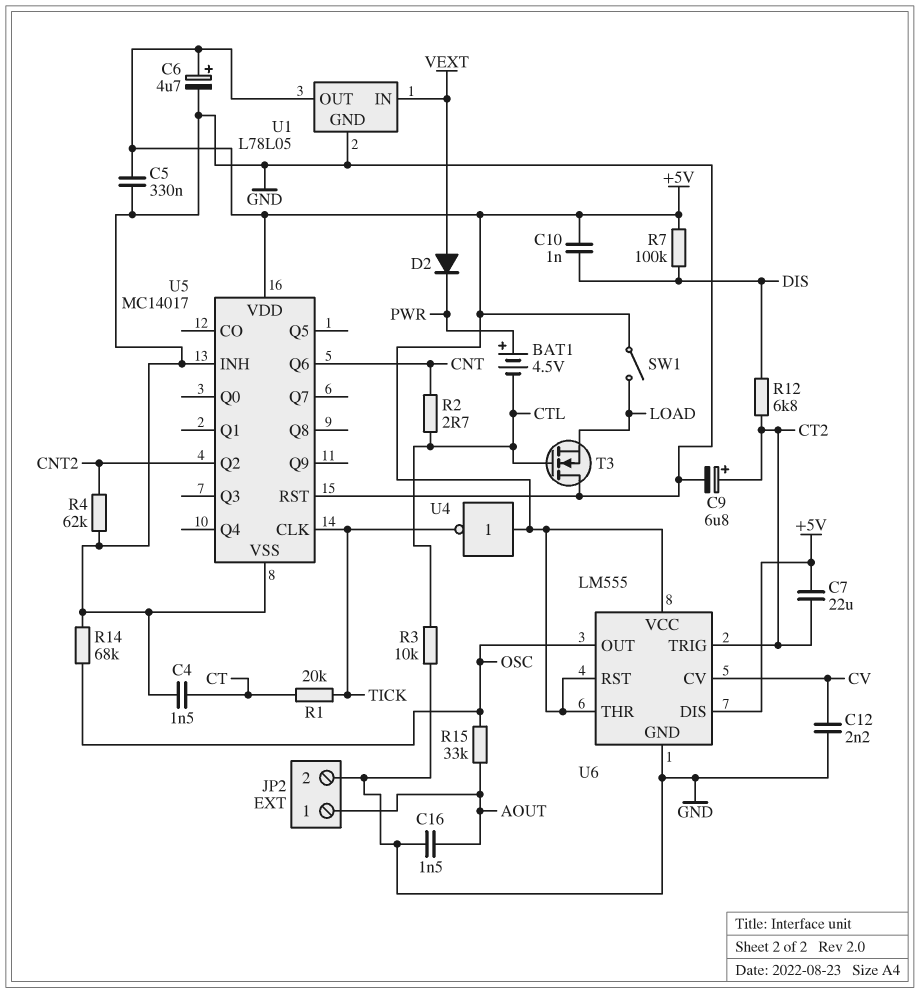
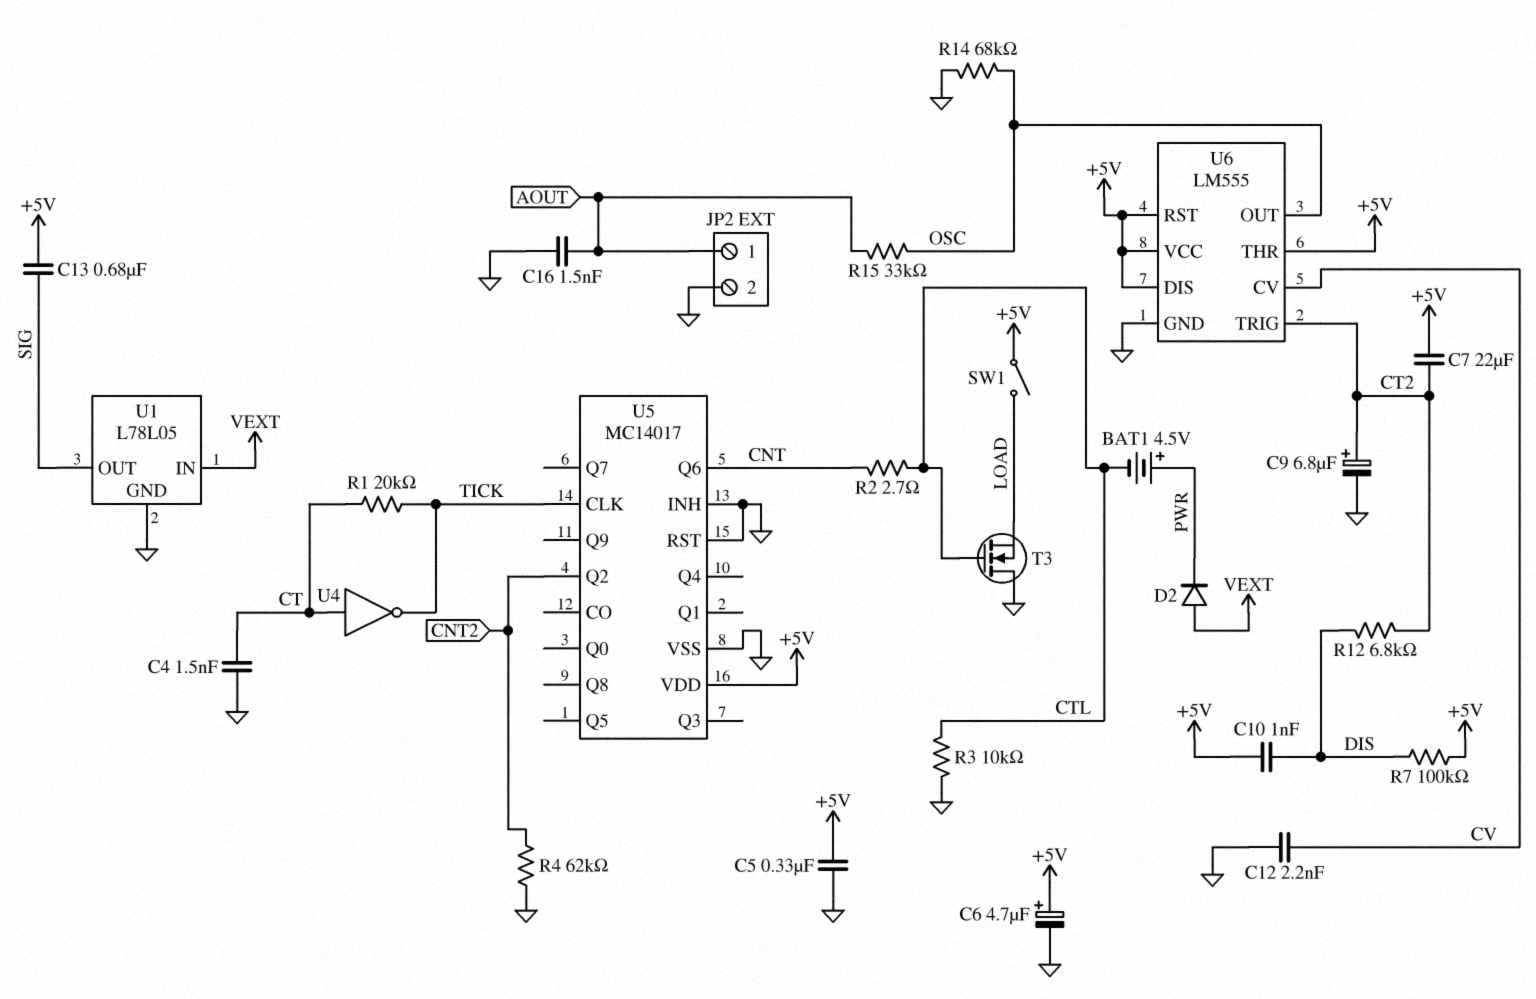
C13: none -> 680nF (+5V, SIG)
U1 pin OUT: +5V -> SIG
U4: NOT (in +5V, out TICK) -> NOT (in CT, out TICK)

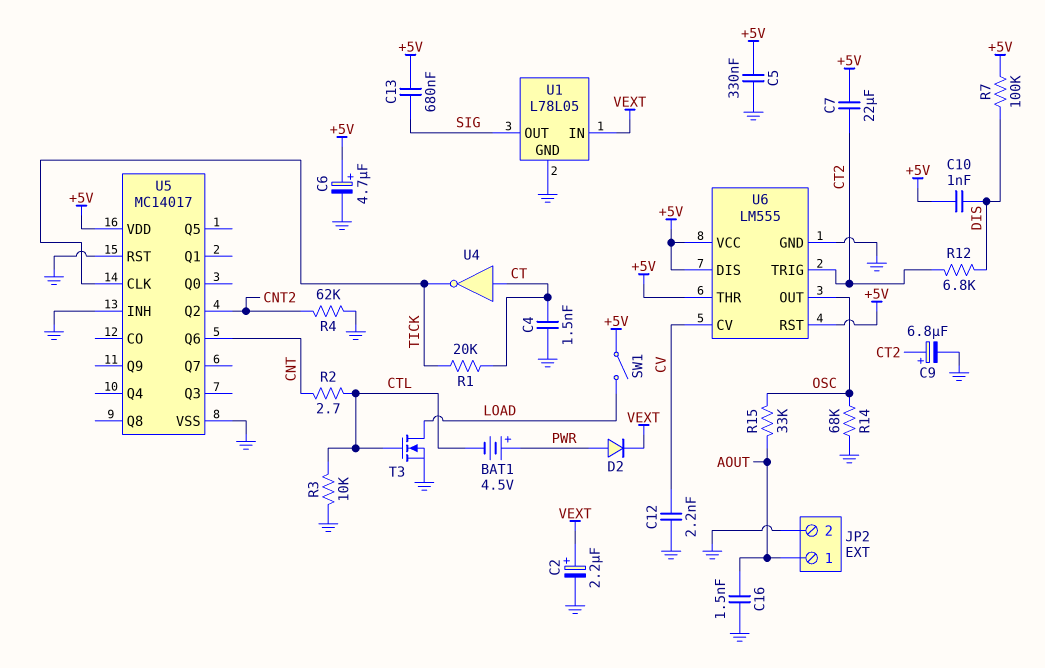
C2: none -> 2.2uF (plus VEXT, minus GND)
D2: diode (A VEXT, K PWR) -> diode (A PWR, K VEXT)
T3: NMOS (G CTL, D GND, S LOAD) -> NMOS (G CTL, D LOAD, S GND)

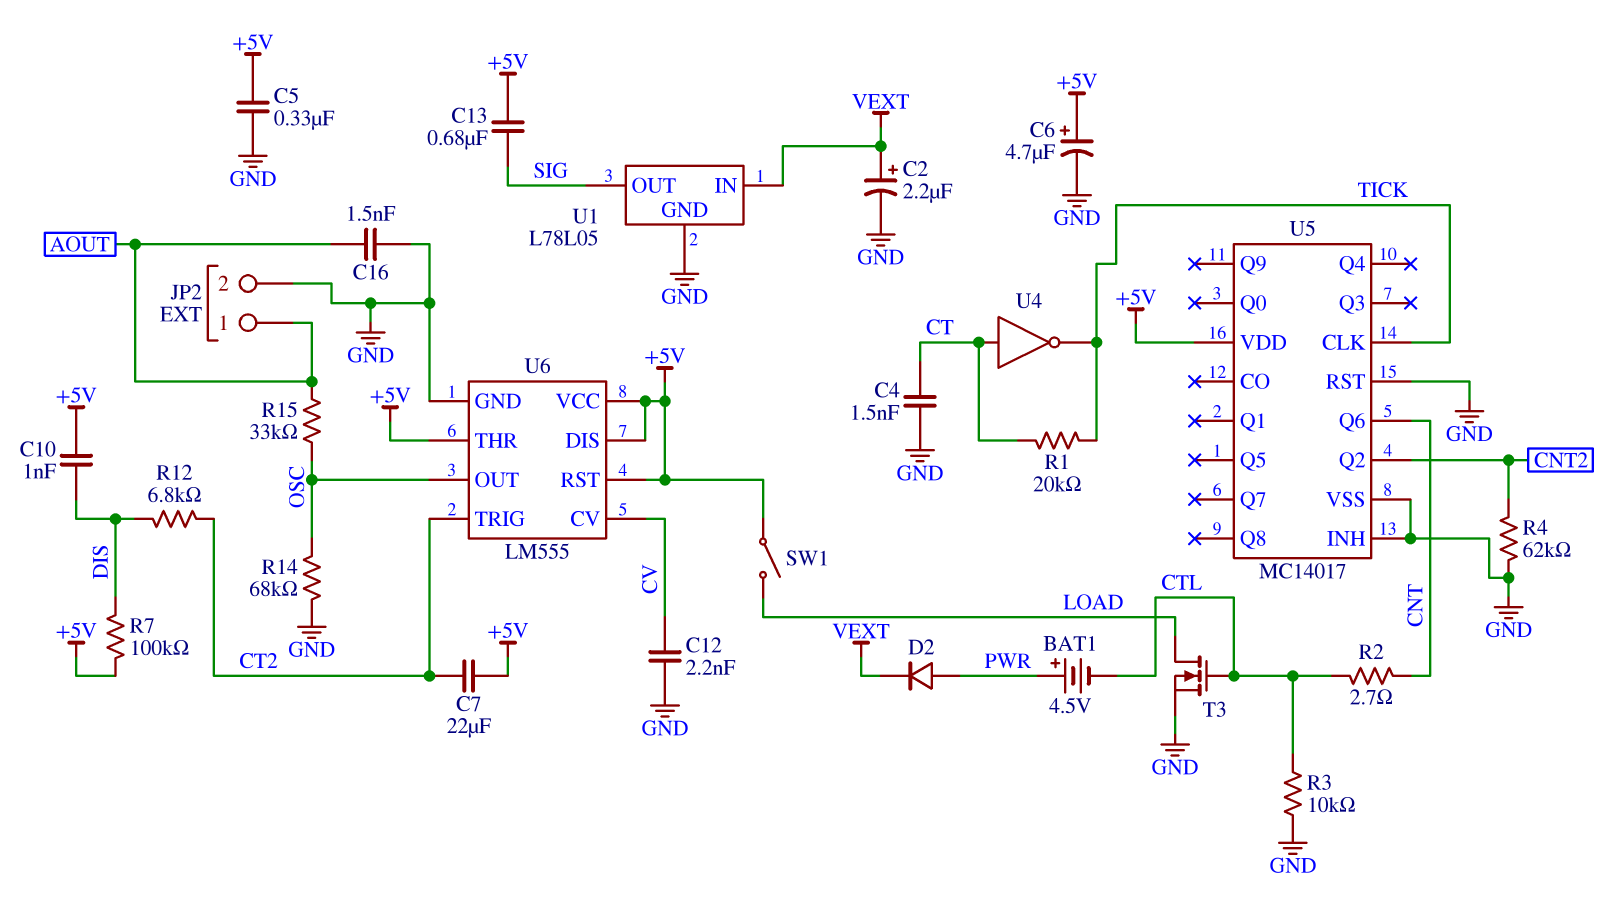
C9: 6.8uF (plus CT2, minus GND) -> none

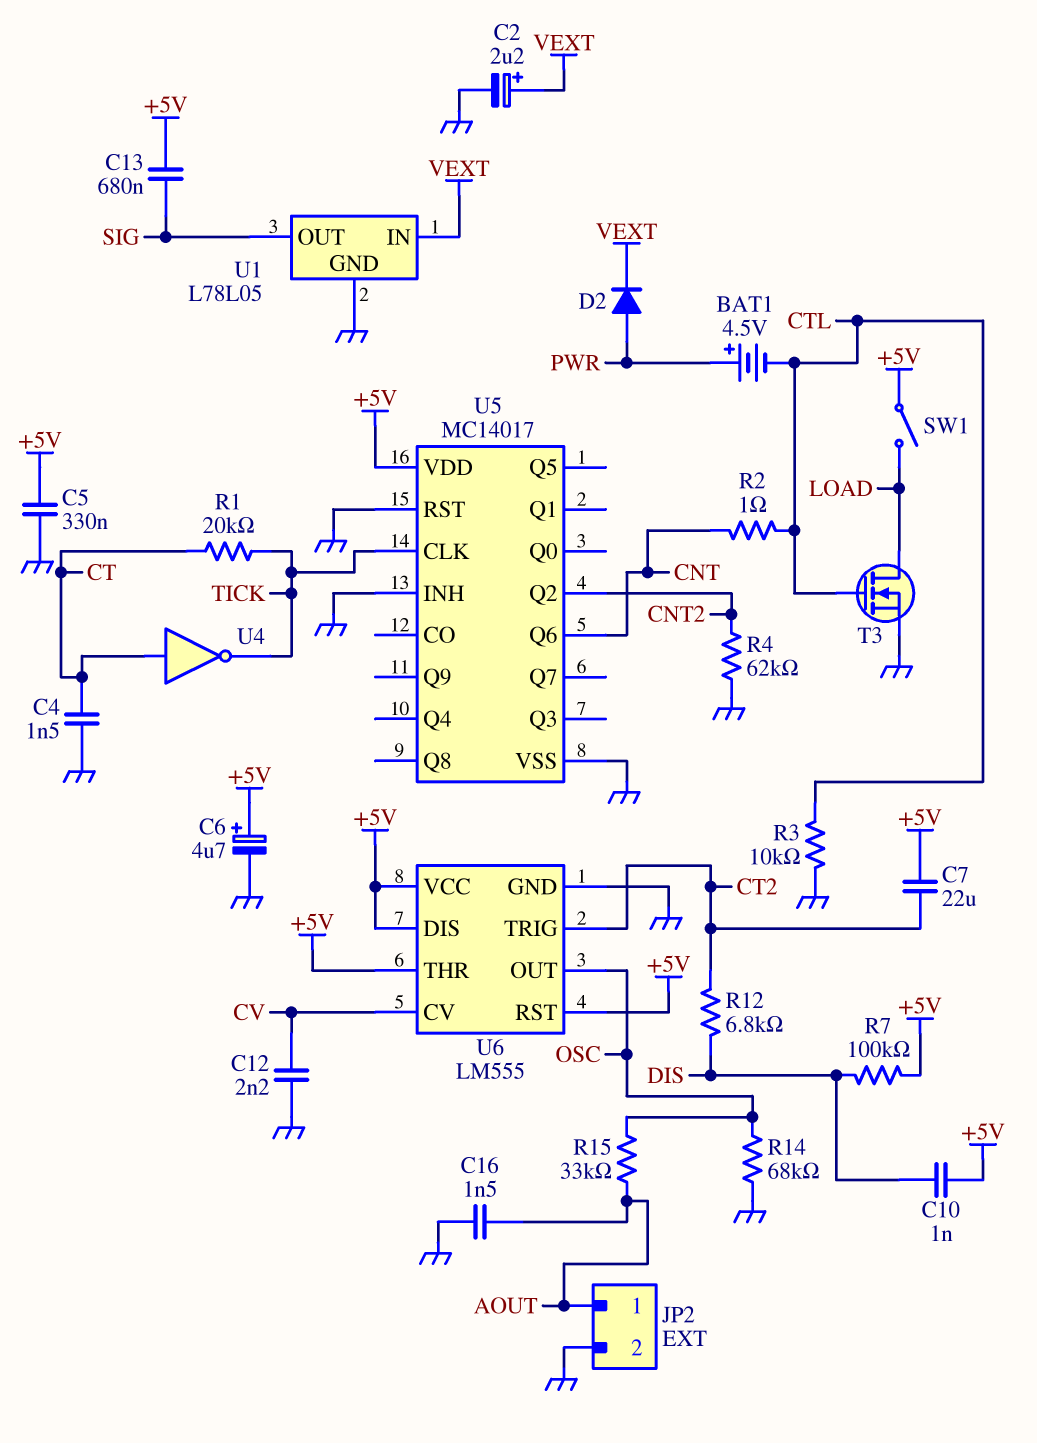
R2: 2.7 (CNT, CTL) -> 1 (CNT, CTL)

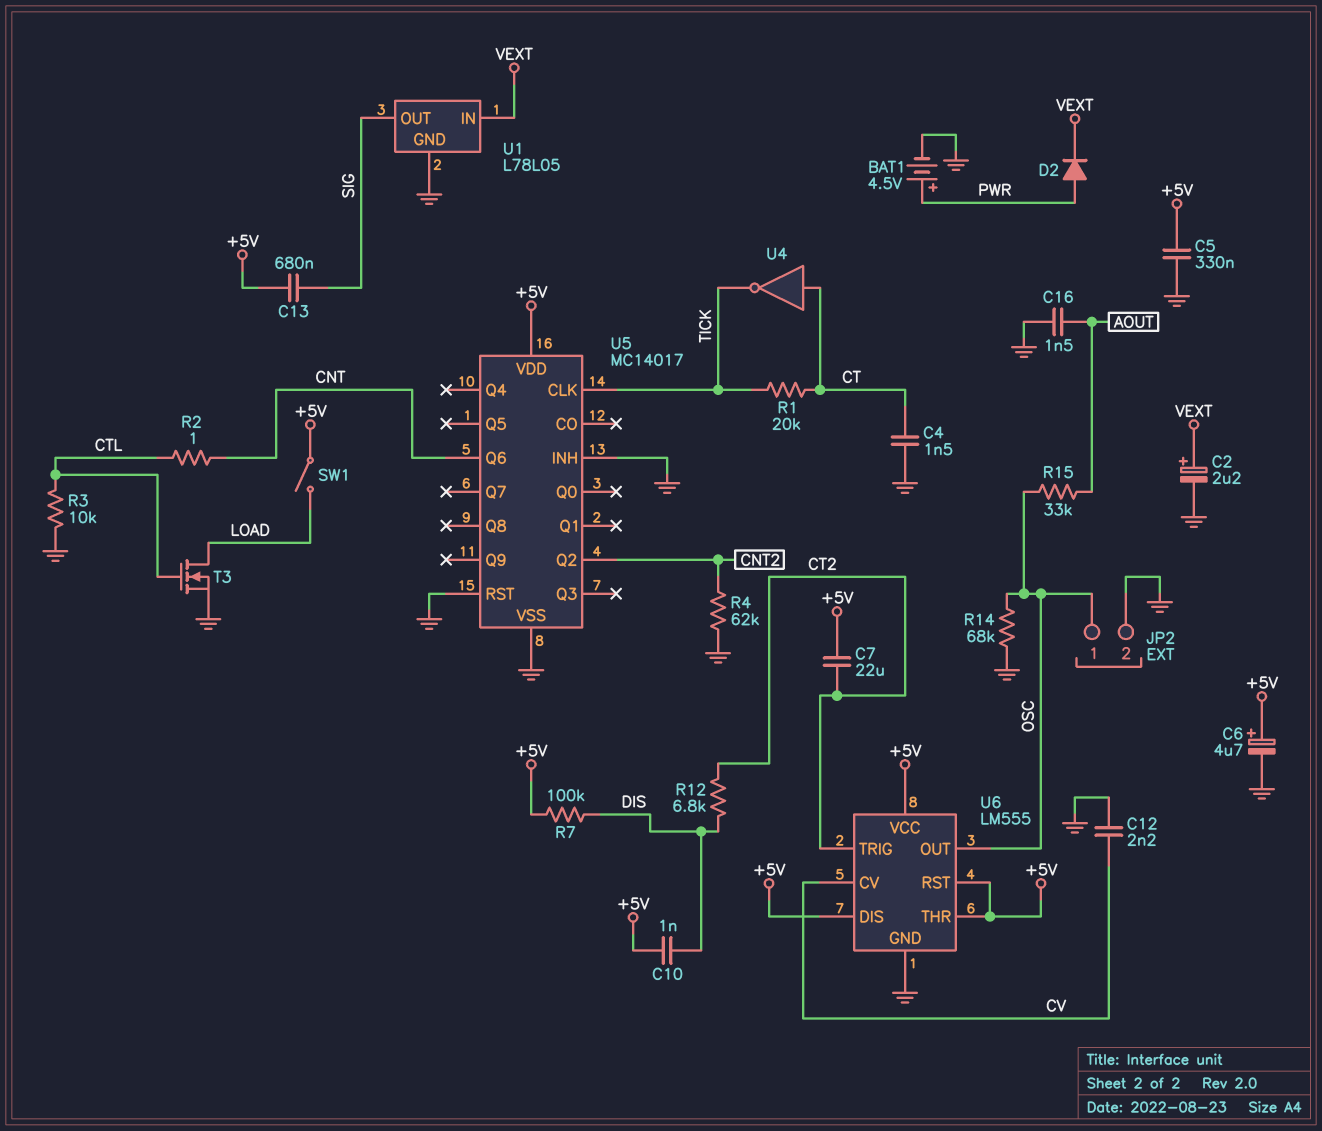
BAT1: 4.5V (plus PWR, minus CTL) -> 4.5V (plus PWR, minus GND)
JP2 pin 1: AOUT -> OSC

